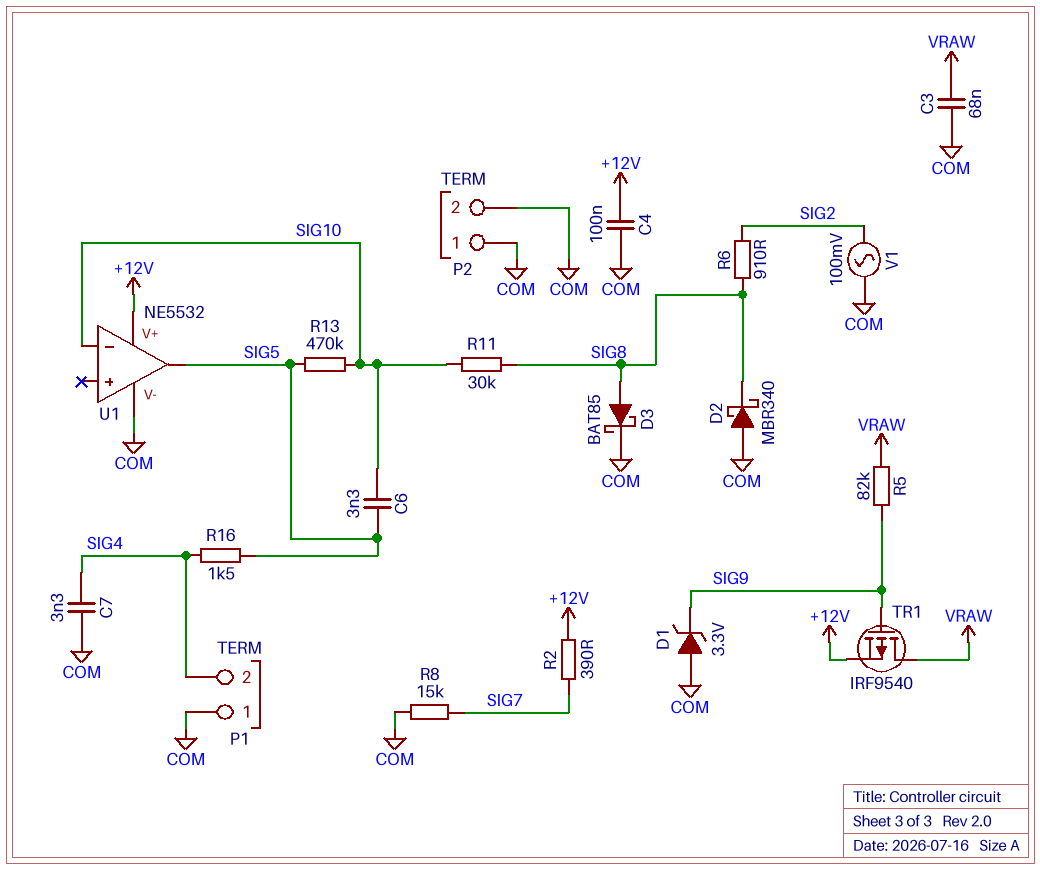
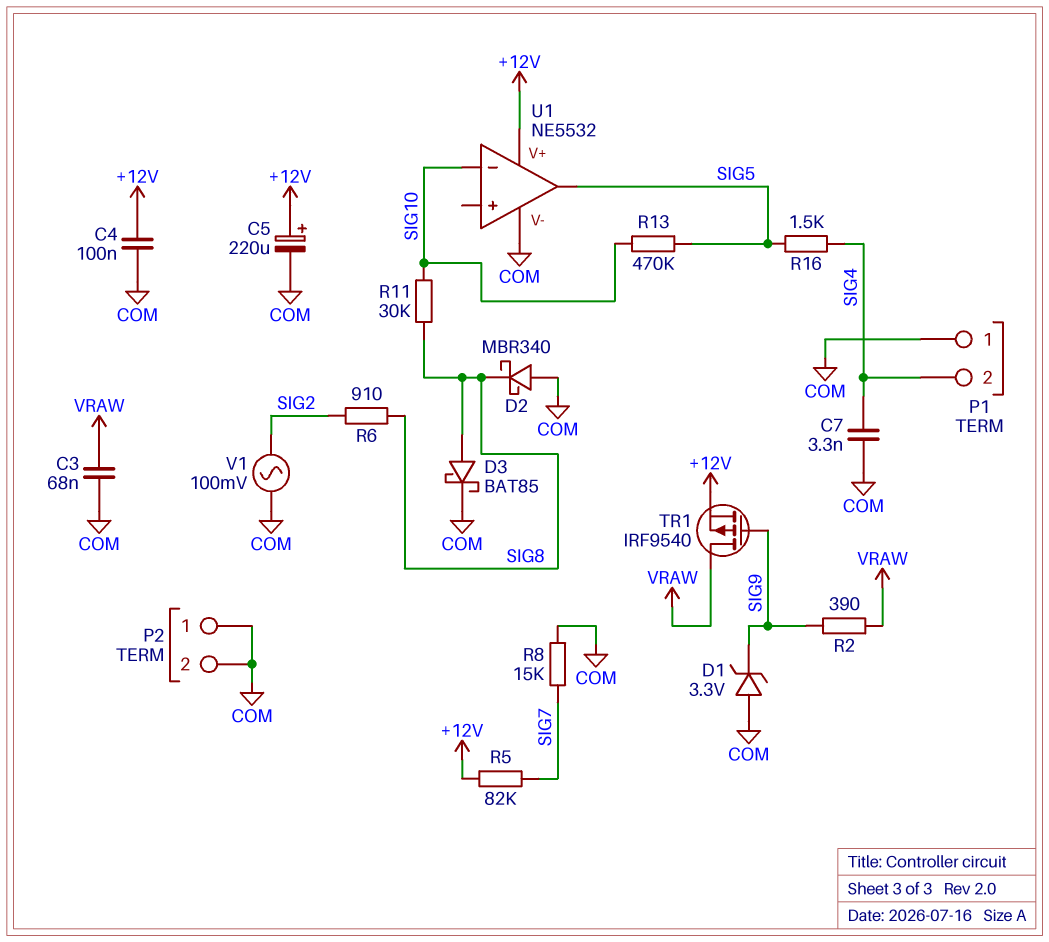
C5: none -> 220uF (plus +12V, minus COM)
C6: 3.3nF (SIG5, SIG10) -> none
R2: 390 (+12V, SIG7) -> 390 (SIG9, VRAW)
R5: 82k (SIG9, VRAW) -> 82k (+12V, SIG7)

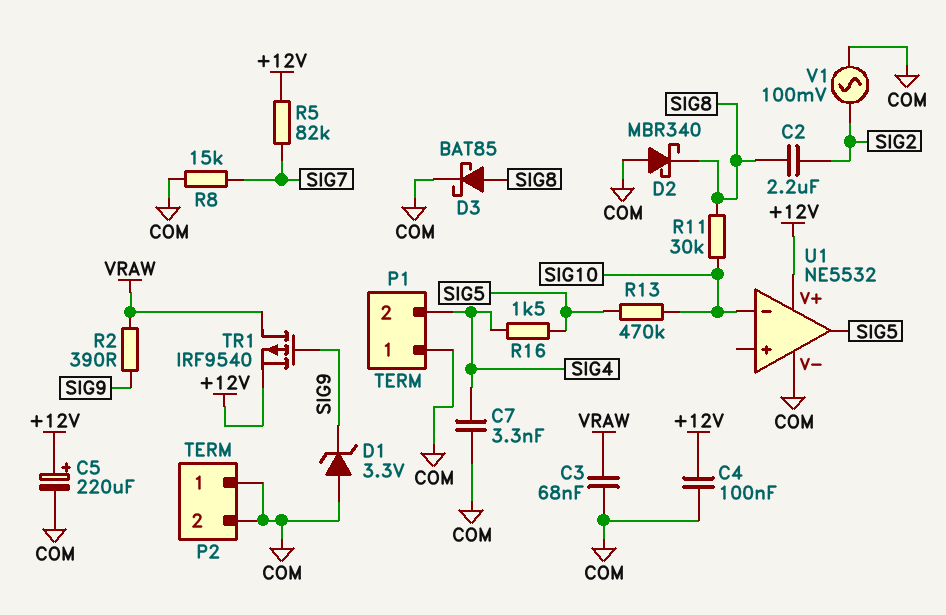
C2: none -> 2.2uF (SIG2, SIG8)
R6: 910 (SIG2, SIG8) -> none

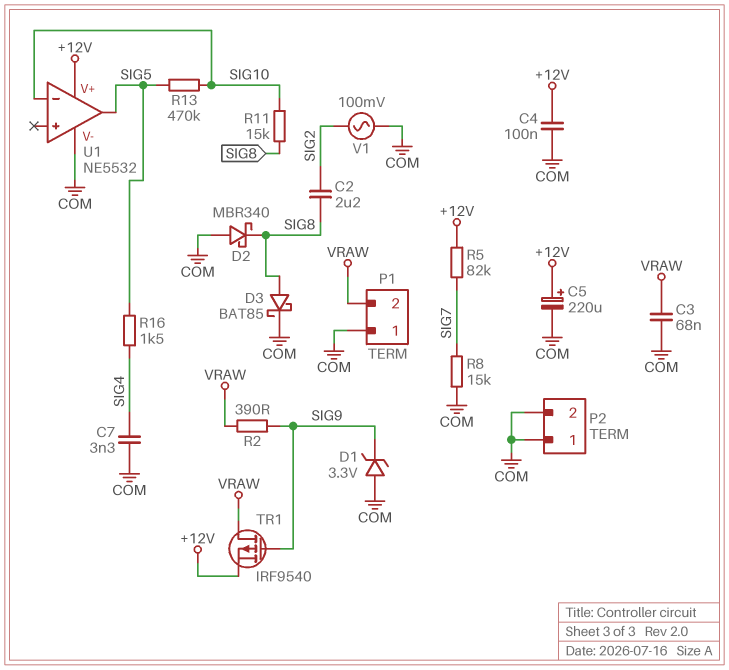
P1 pin 2: SIG4 -> VRAW
R11: 30k (SIG8, SIG10) -> 15k (SIG8, SIG10)

